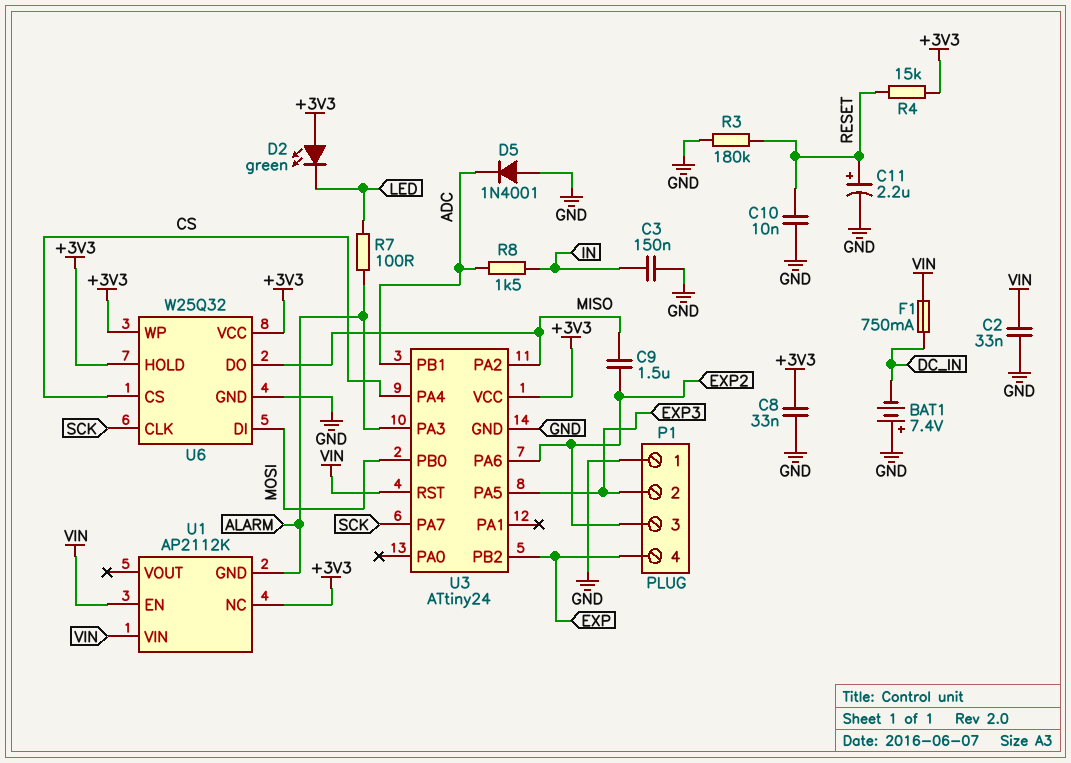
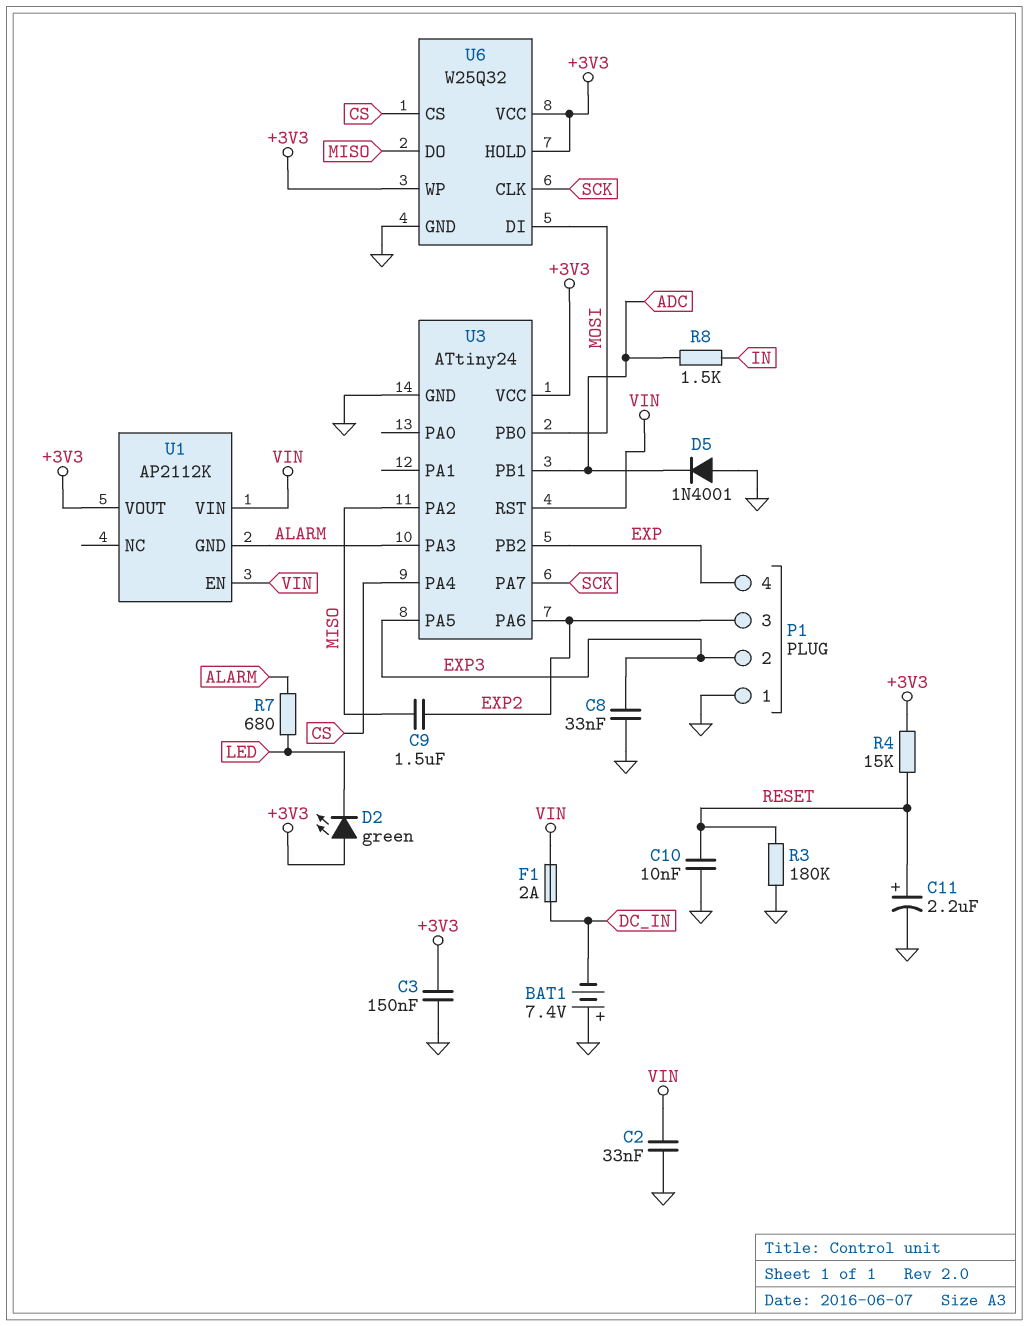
C3: 150nF (GND, IN) -> 150nF (+3V3, GND)
C8: 33nF (+3V3, GND) -> 33nF (EXP3, GND)
F1: 750mA (DC_IN, VIN) -> 2A (DC_IN, VIN)
R7: 100 (ALARM, LED) -> 680 (ALARM, LED)
U1 pin NC: +3V3 -> none
U1 pin VOUT: none -> +3V3

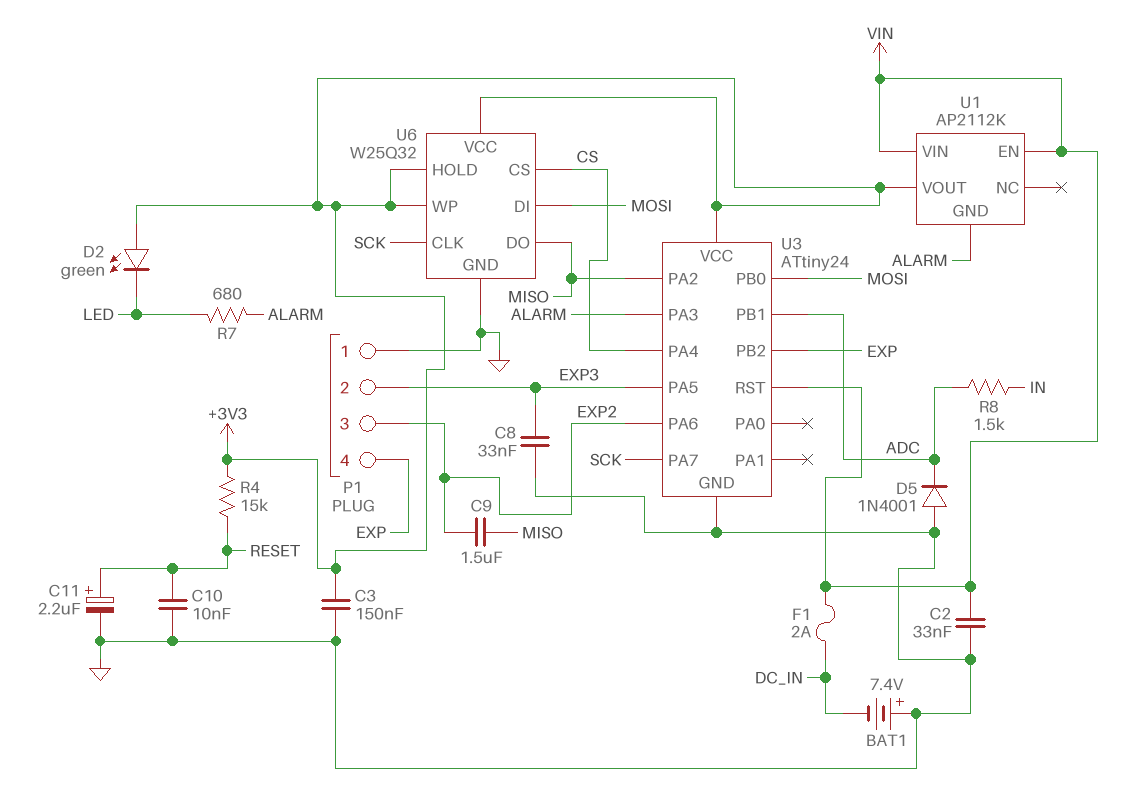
R3: 180k (GND, RESET) -> none

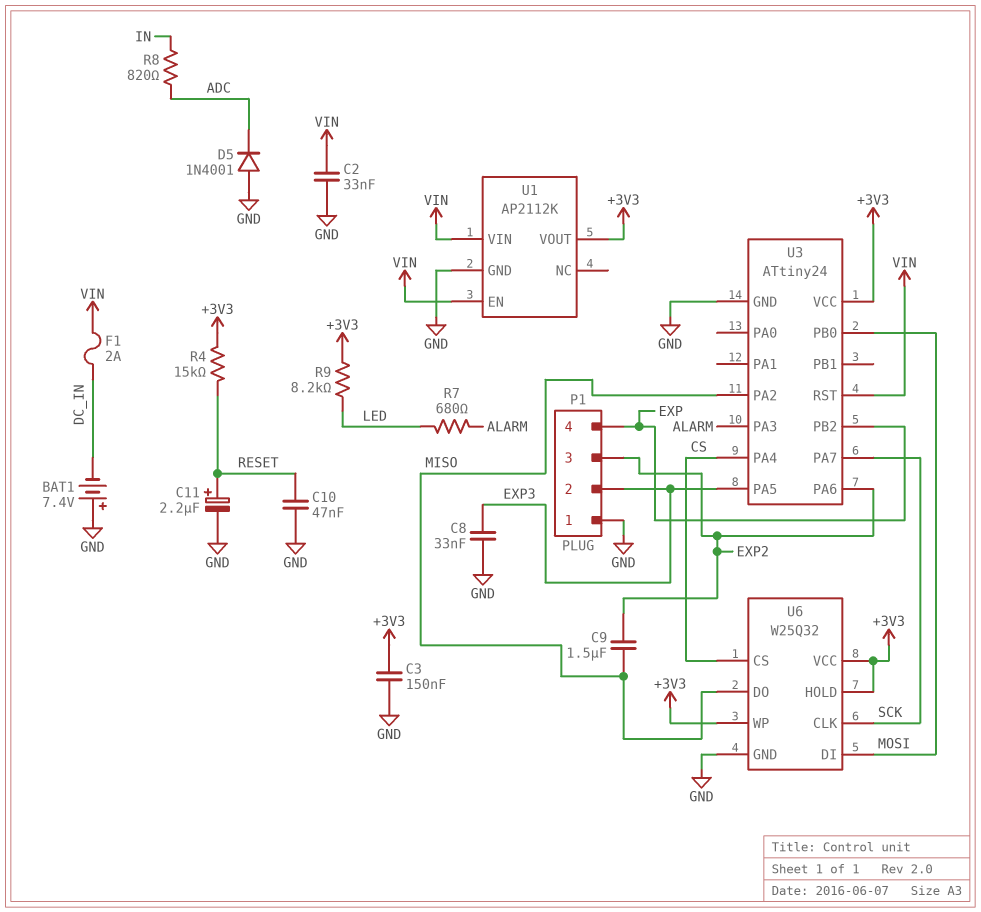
C10: 10nF (GND, RESET) -> 47nF (GND, RESET)
D2: LED green (A +3V3, K LED) -> none
R8: 1.5k (ADC, IN) -> 820 (ADC, IN)
R9: none -> 8.2k (+3V3, LED)
U1 pin GND: ALARM -> GND
U3 pin PB1: ADC -> none

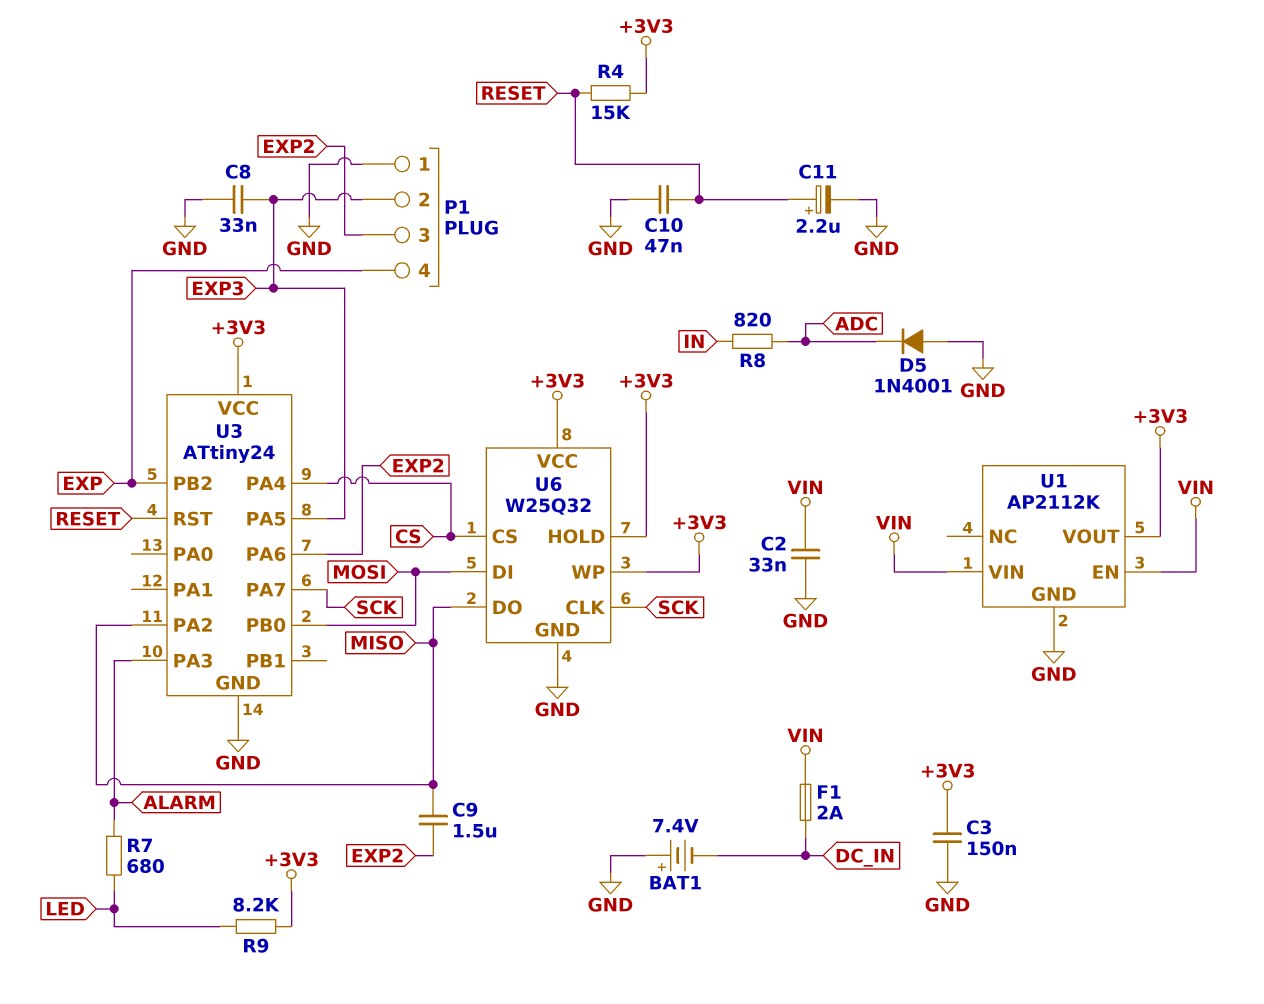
U3 pin RST: VIN -> RESET

